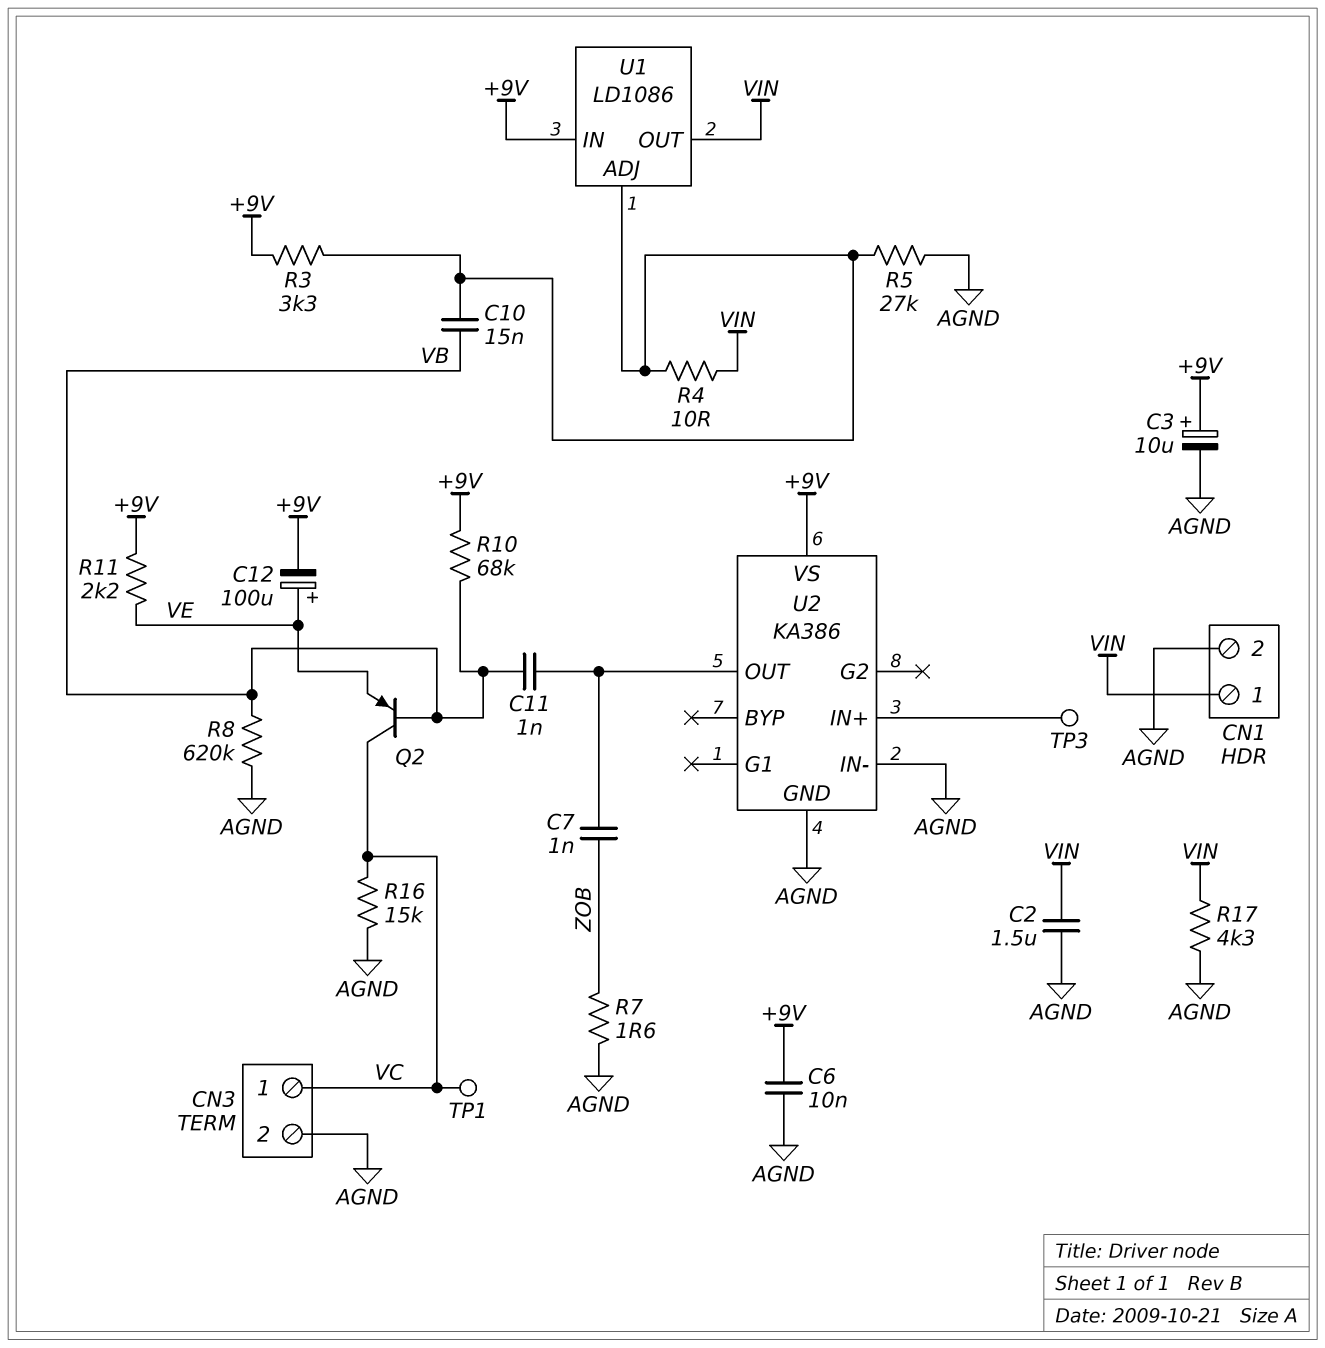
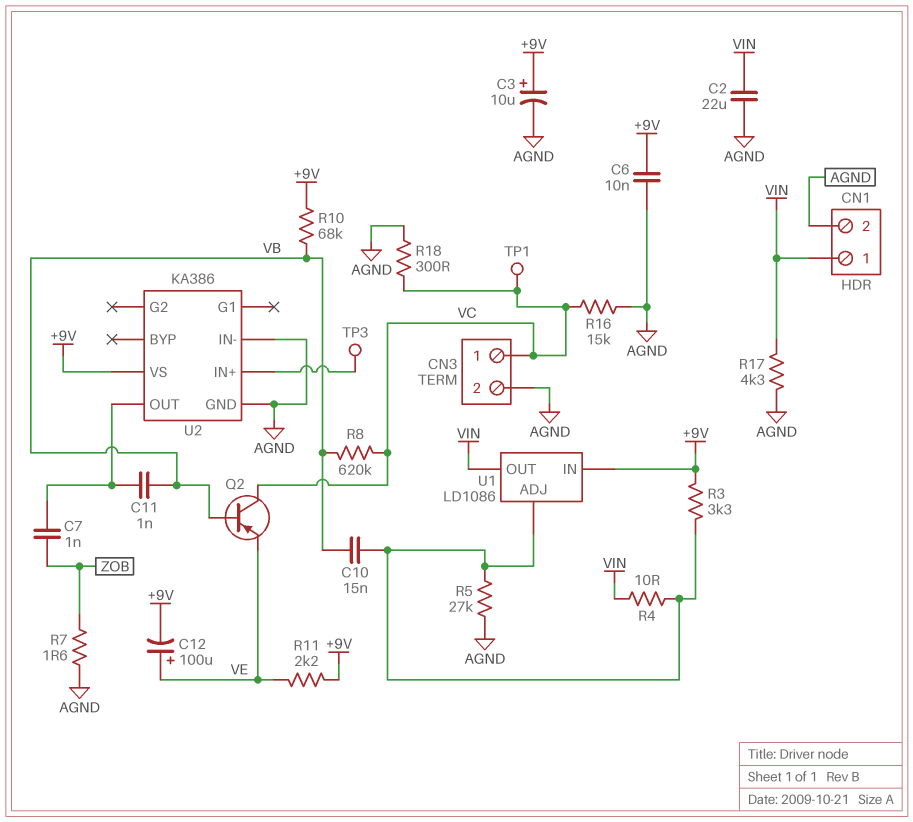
C2: 1.5uF (AGND, VIN) -> 22uF (AGND, VIN)
R8: 620k (AGND, VB) -> 620k (VB, VC)
R18: none -> 300 (AGND, VC)

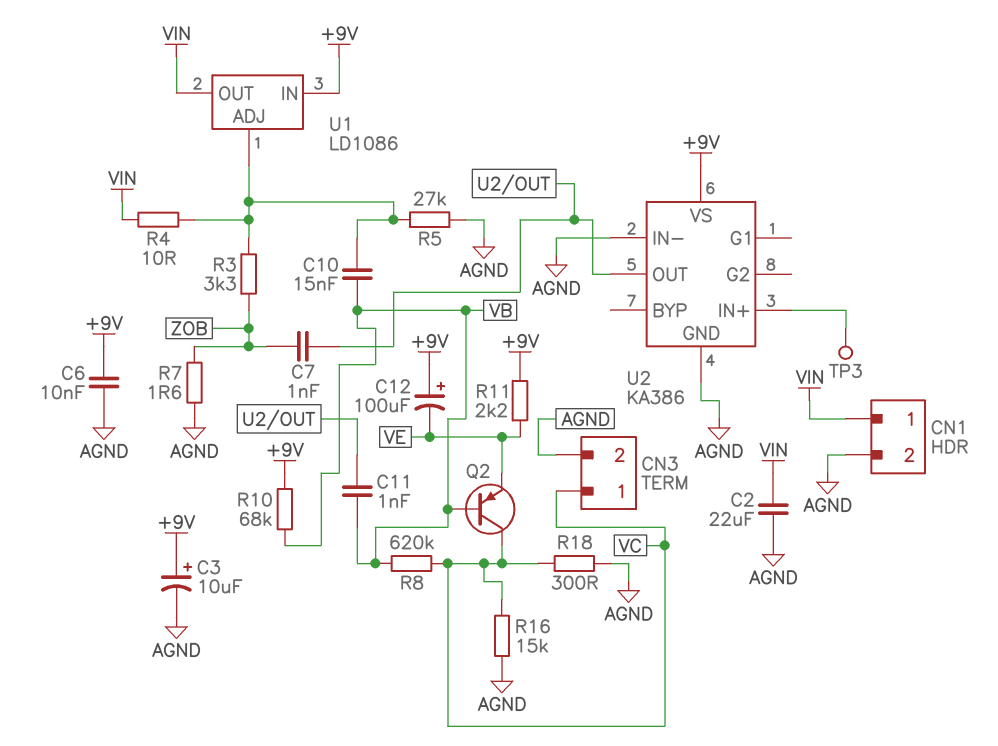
C12: 100uF (plus VE, minus +9V) -> 100uF (plus +9V, minus VE)
R3: 3.3k (+9V, U1/ADJ) -> 3.3k (U1/ADJ, ZOB)
R17: 4.3k (AGND, VIN) -> none
TP1: test point (VC) -> none

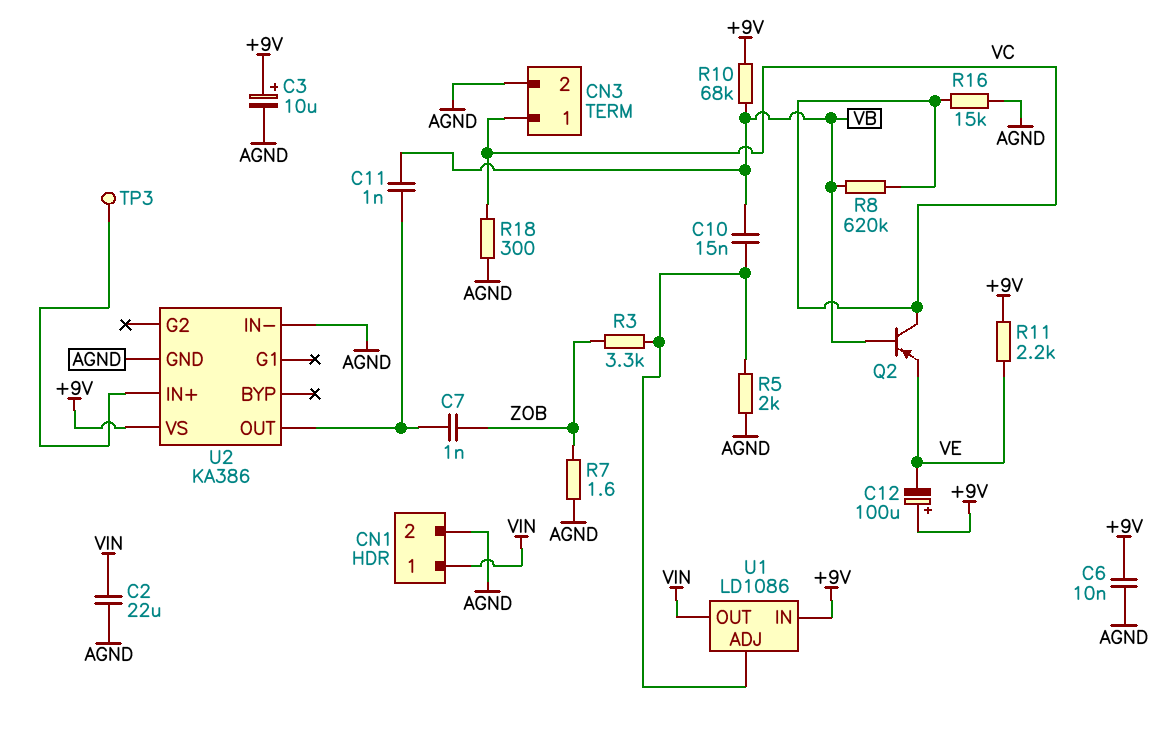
R4: 10 (U1/ADJ, VIN) -> none
R5: 27k (AGND, U1/ADJ) -> 2k (AGND, U1/ADJ)

